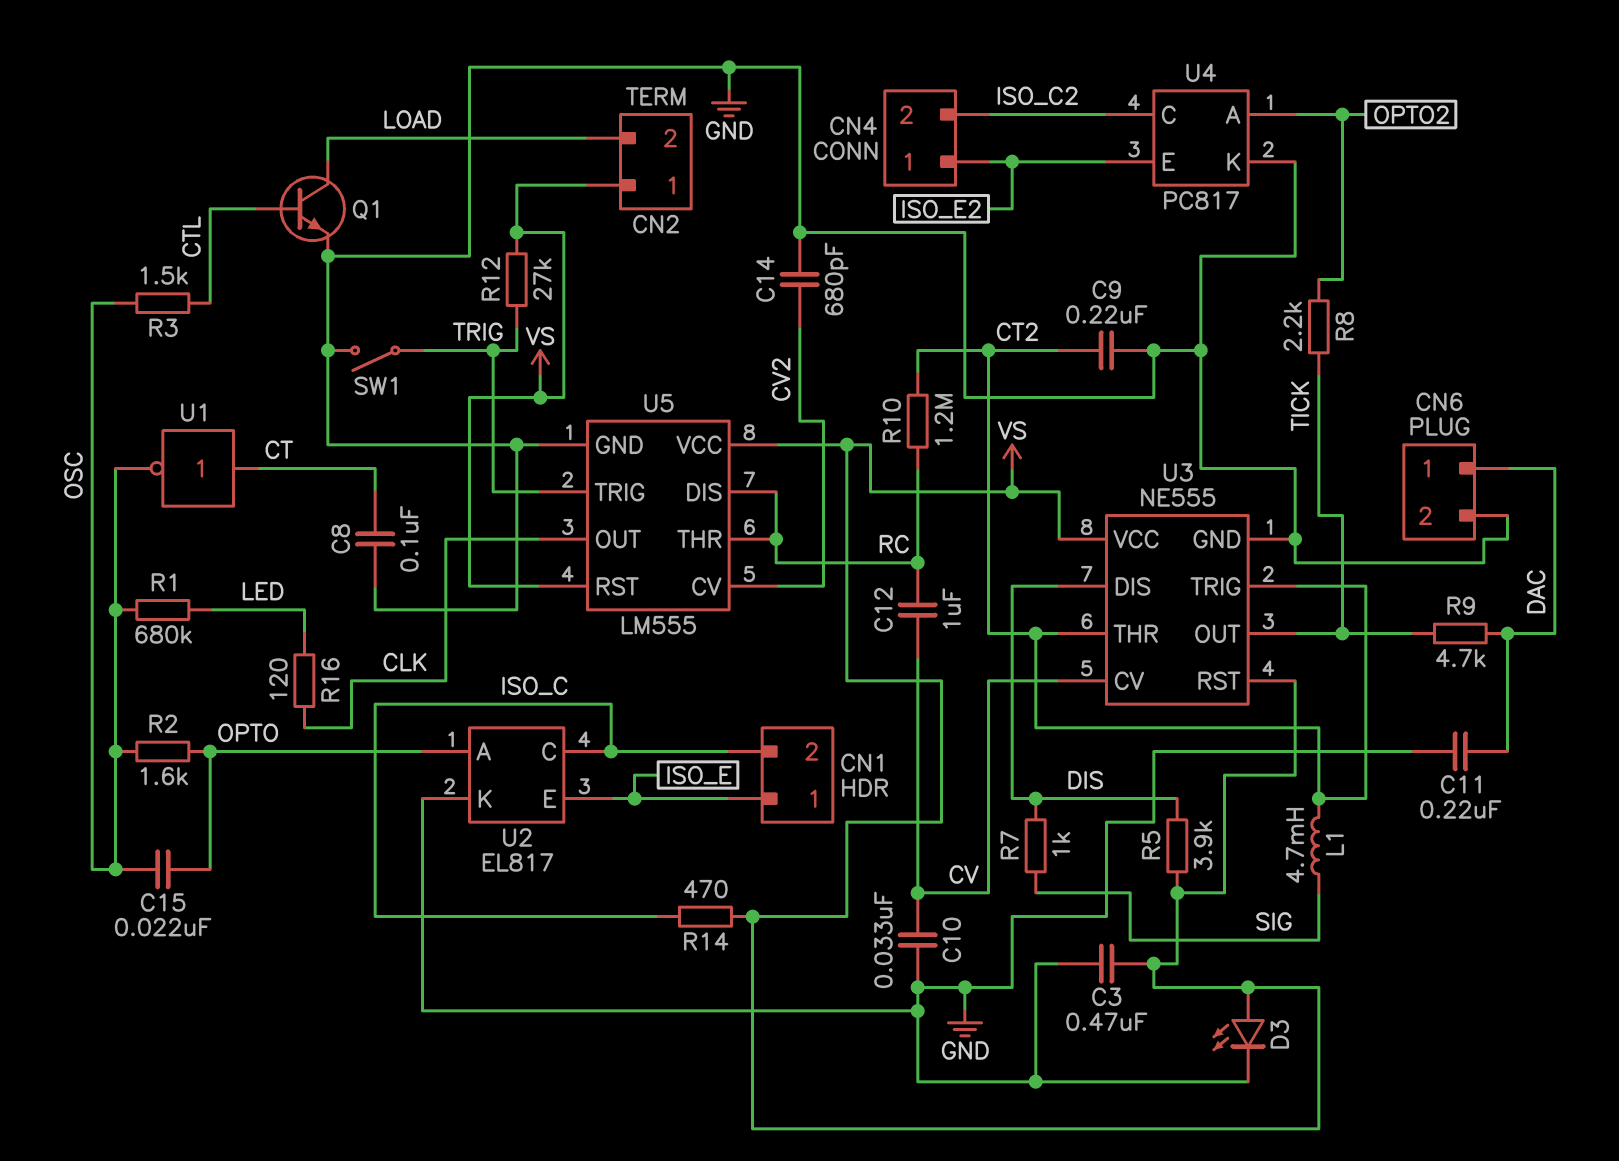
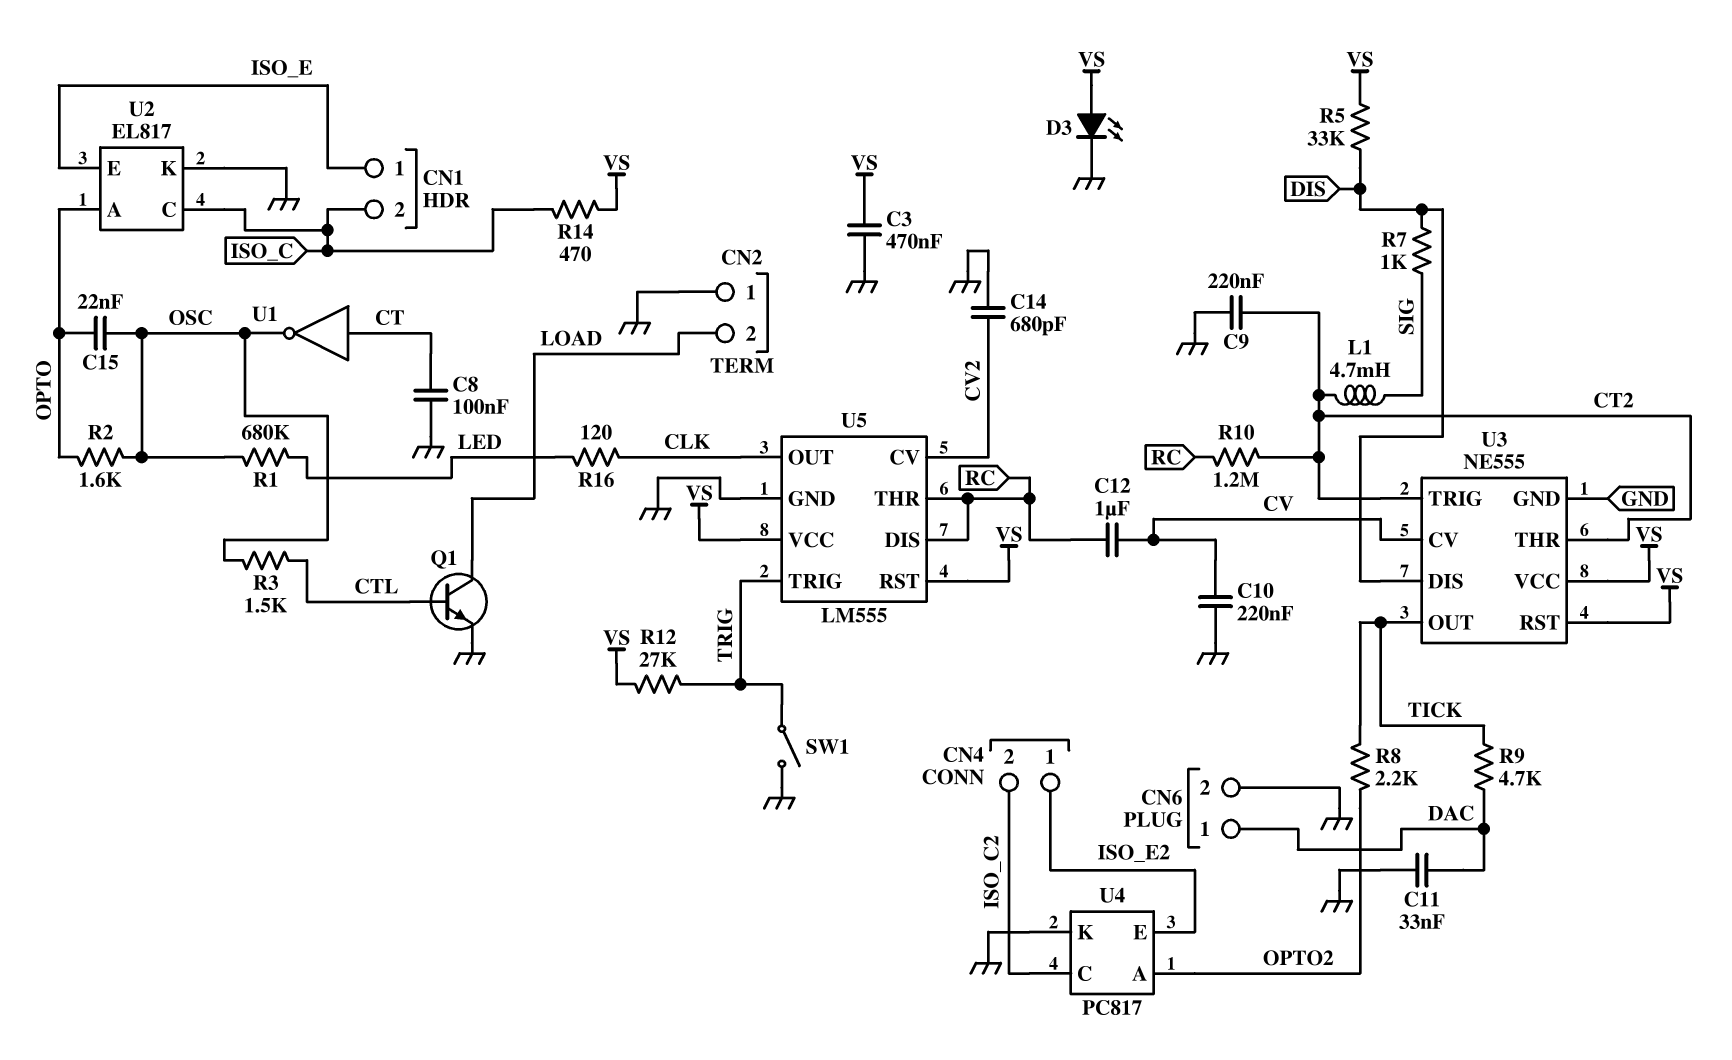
C10: 33nF (CV, GND) -> 220nF (CV, GND)
C11: 220nF (DAC, GND) -> 33nF (DAC, GND)
CN2 pin 1: VS -> GND
R5: 3.9k (DIS, VS) -> 33k (DIS, VS)

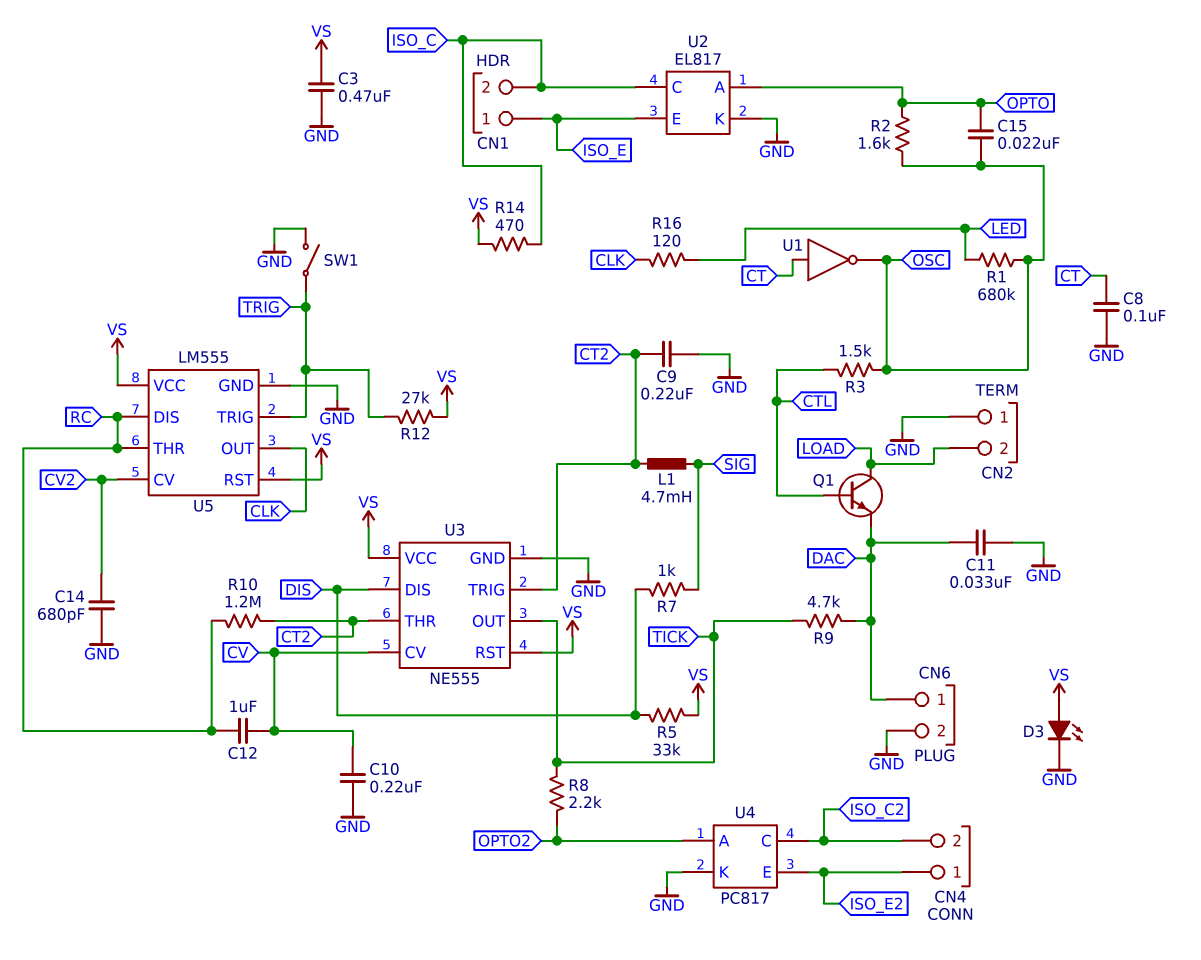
Q1: NPN (B CTL, C LOAD, E GND) -> NPN (B CTL, C LOAD, E DAC)

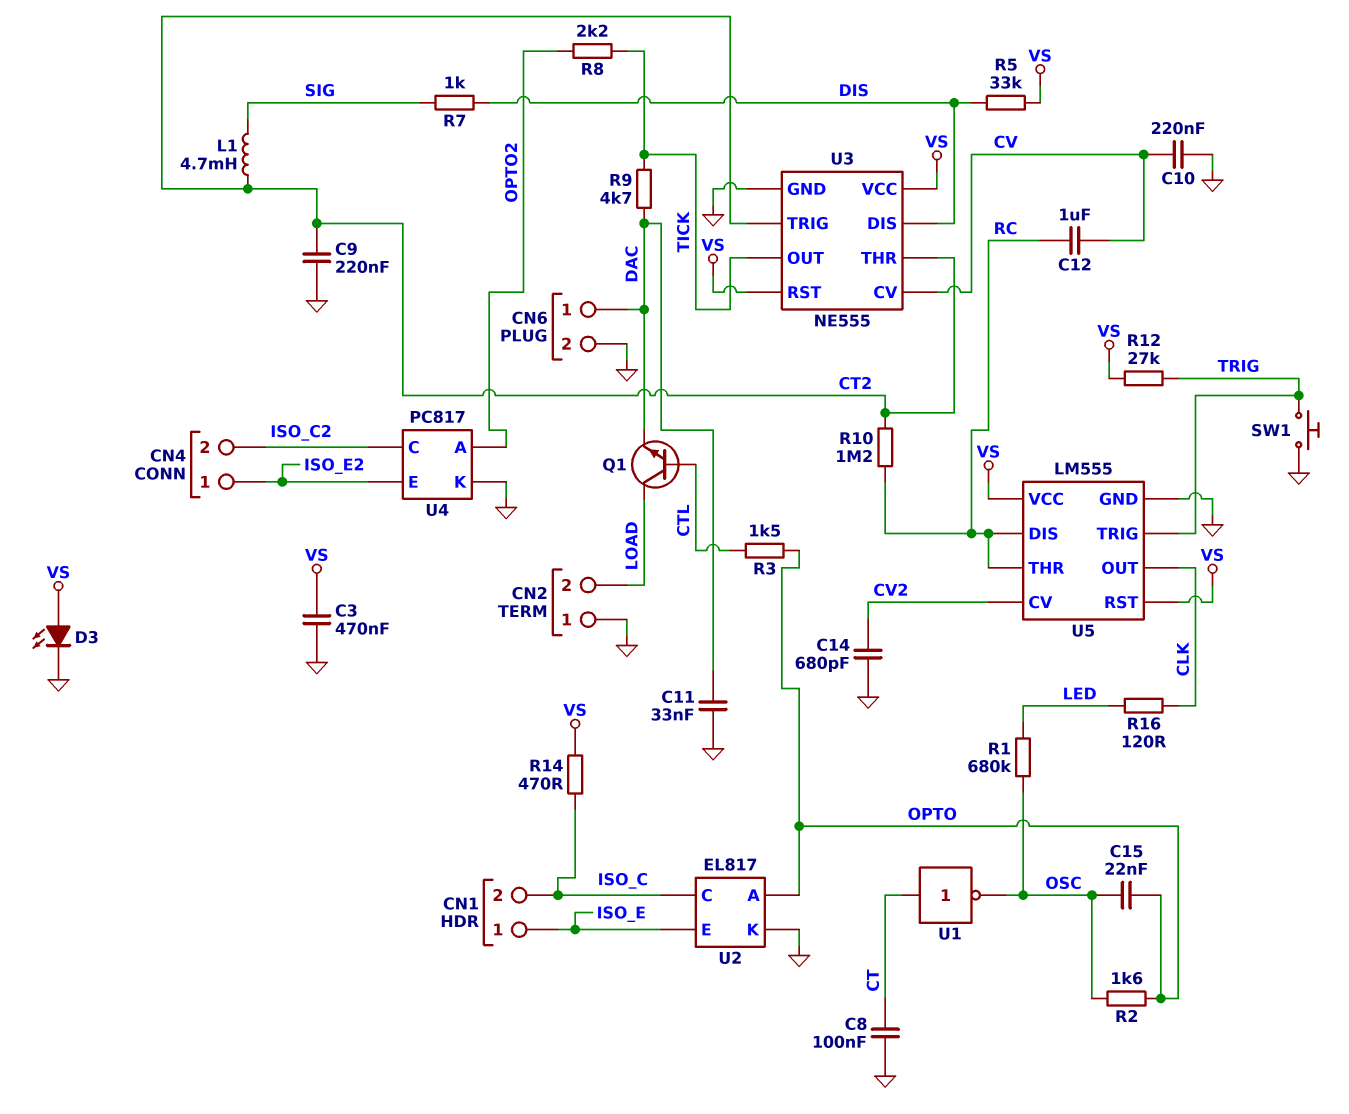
R3: 1.5k (CTL, OSC) -> 1.5k (CTL, OPTO)
SW1: switch (GND, TRIG) -> button (GND, TRIG)

